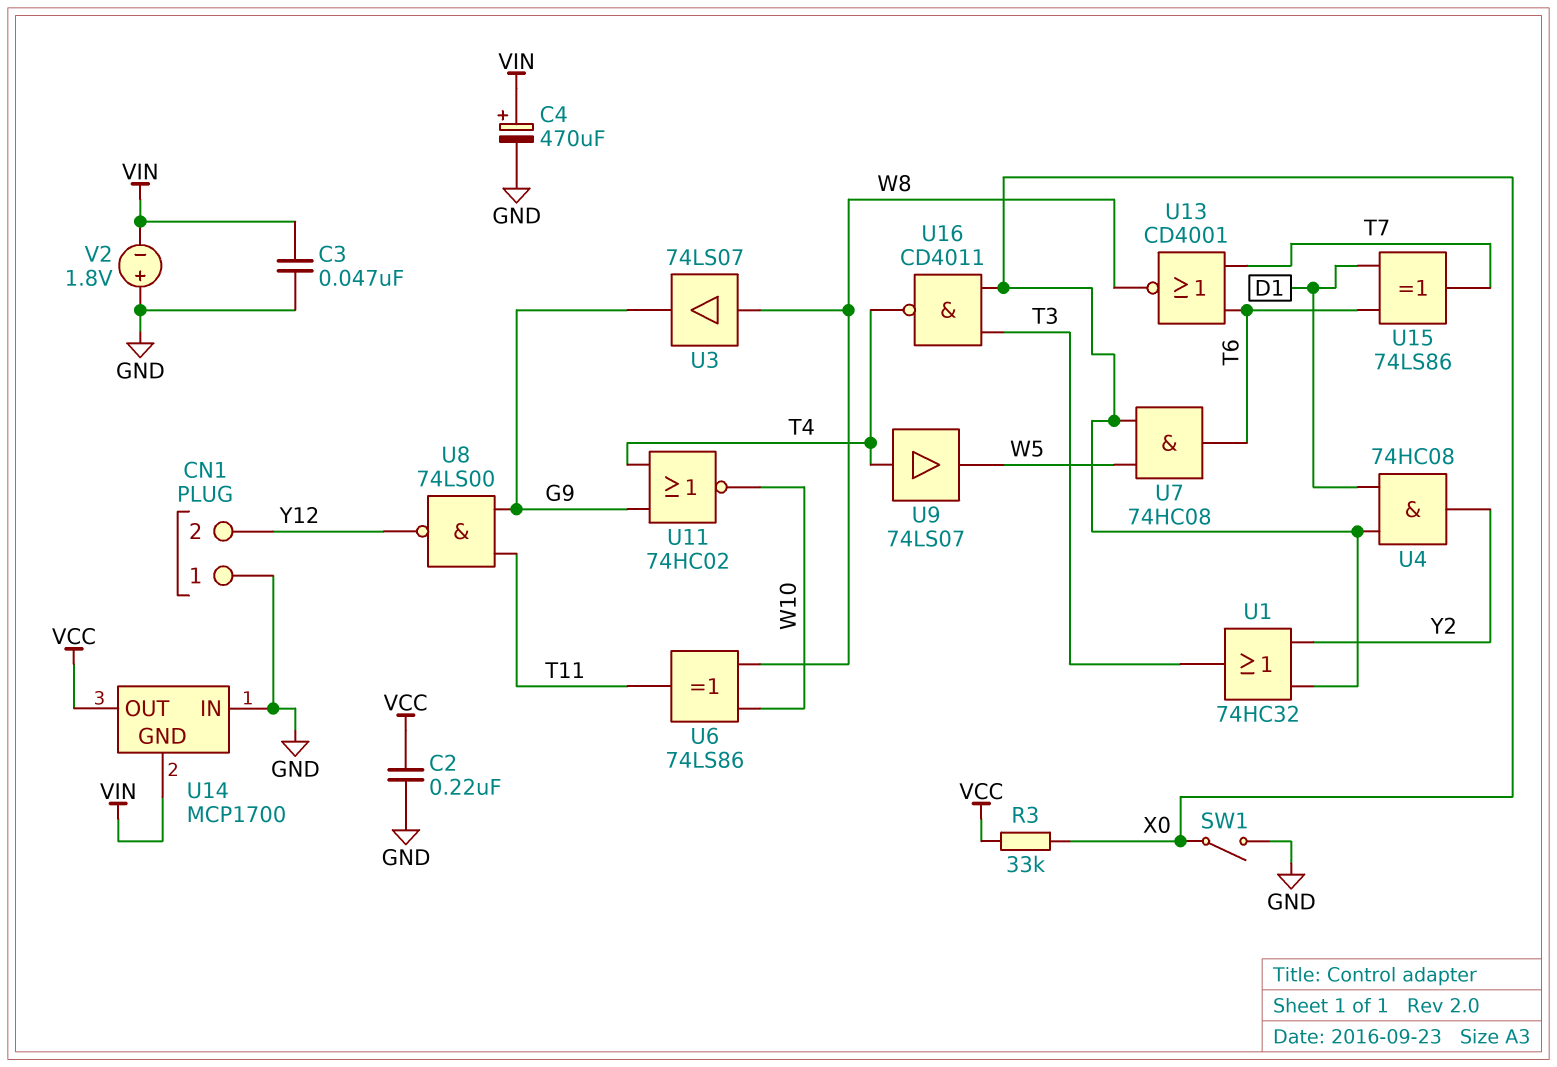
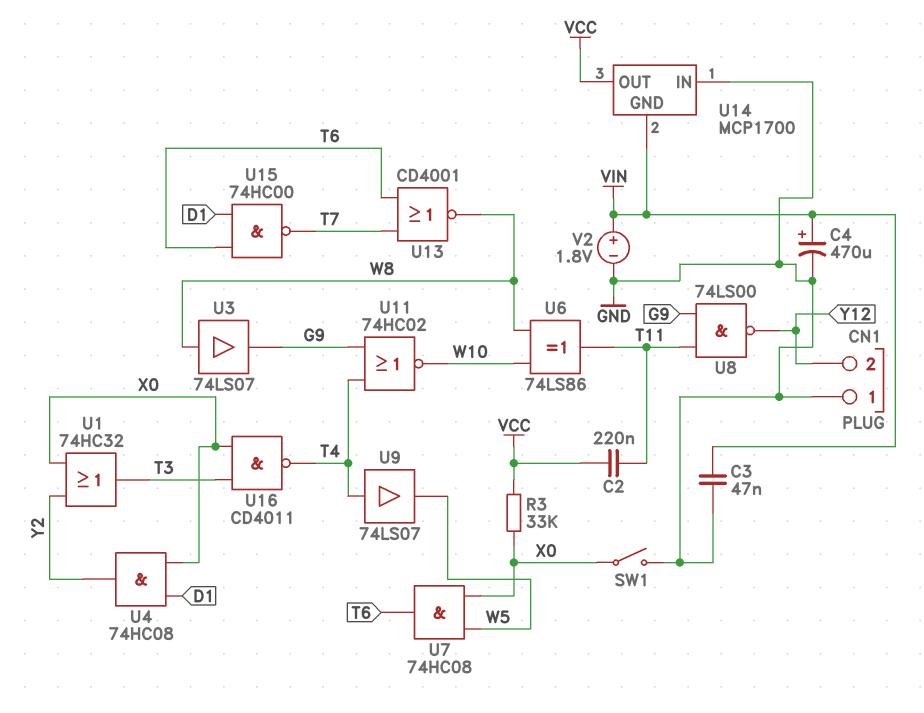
C2: 220nF (GND, VCC) -> 220nF (T11, VCC)
U15: XOR 74LS86 (in D1, in T6, out T7) -> NAND 74HC00 (in D1, in T6, out T7)
V2: 1.8V (plus GND, minus VIN) -> 1.8V (plus VIN, minus GND)

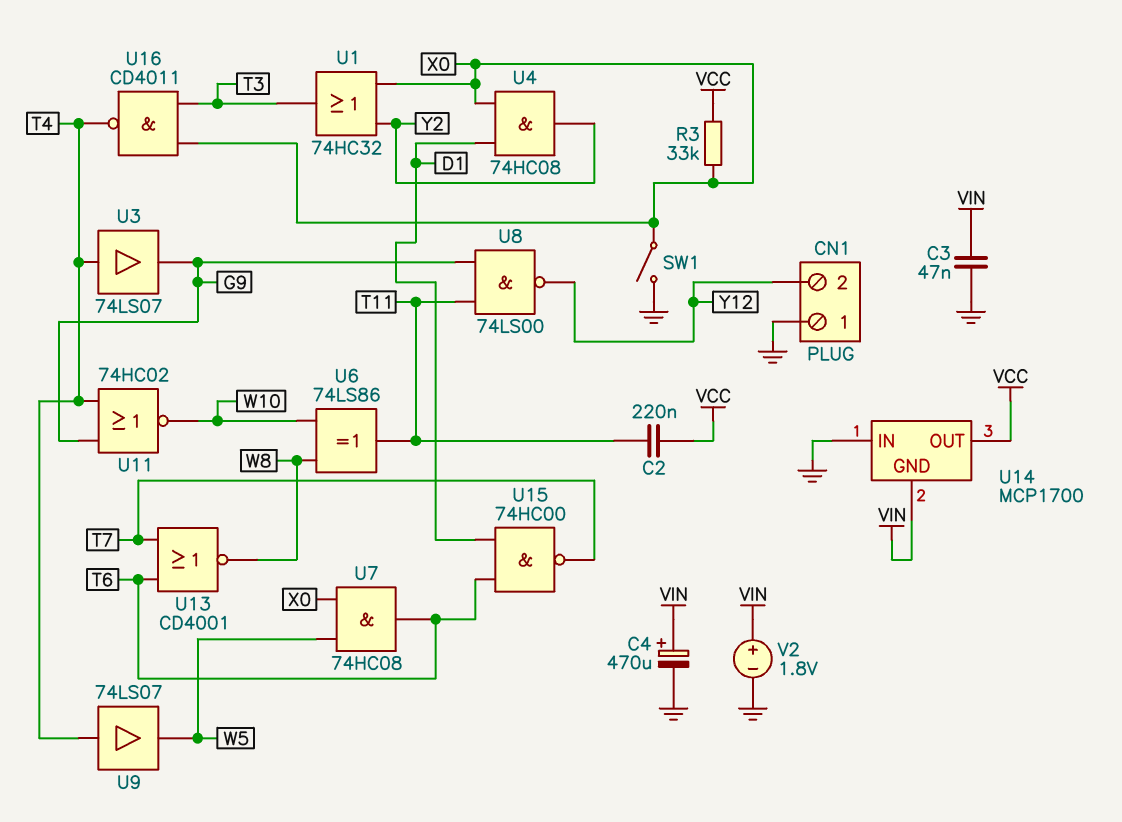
U3: buffer 74LS07 (in W8, out G9) -> buffer 74LS07 (in T4, out G9)

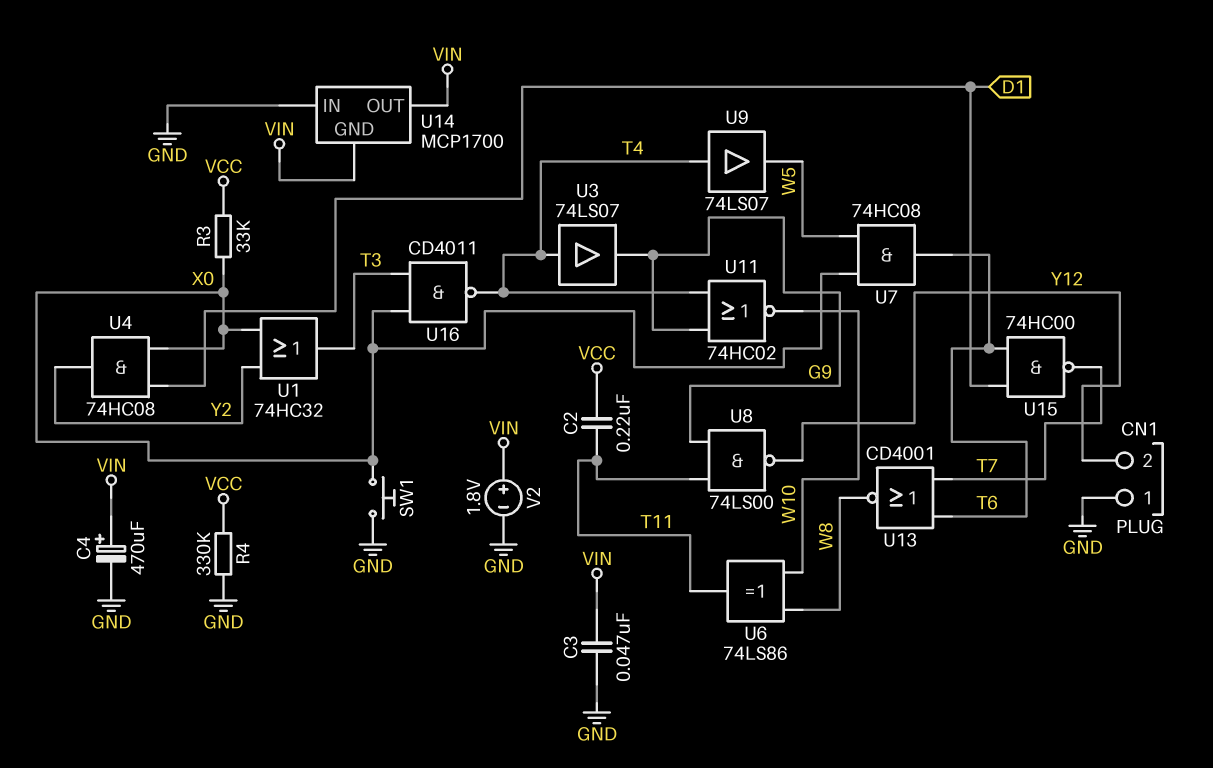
R4: none -> 330k (GND, VCC)
SW1: switch (GND, X0) -> button (GND, X0)
U14 pin OUT: VCC -> VIN

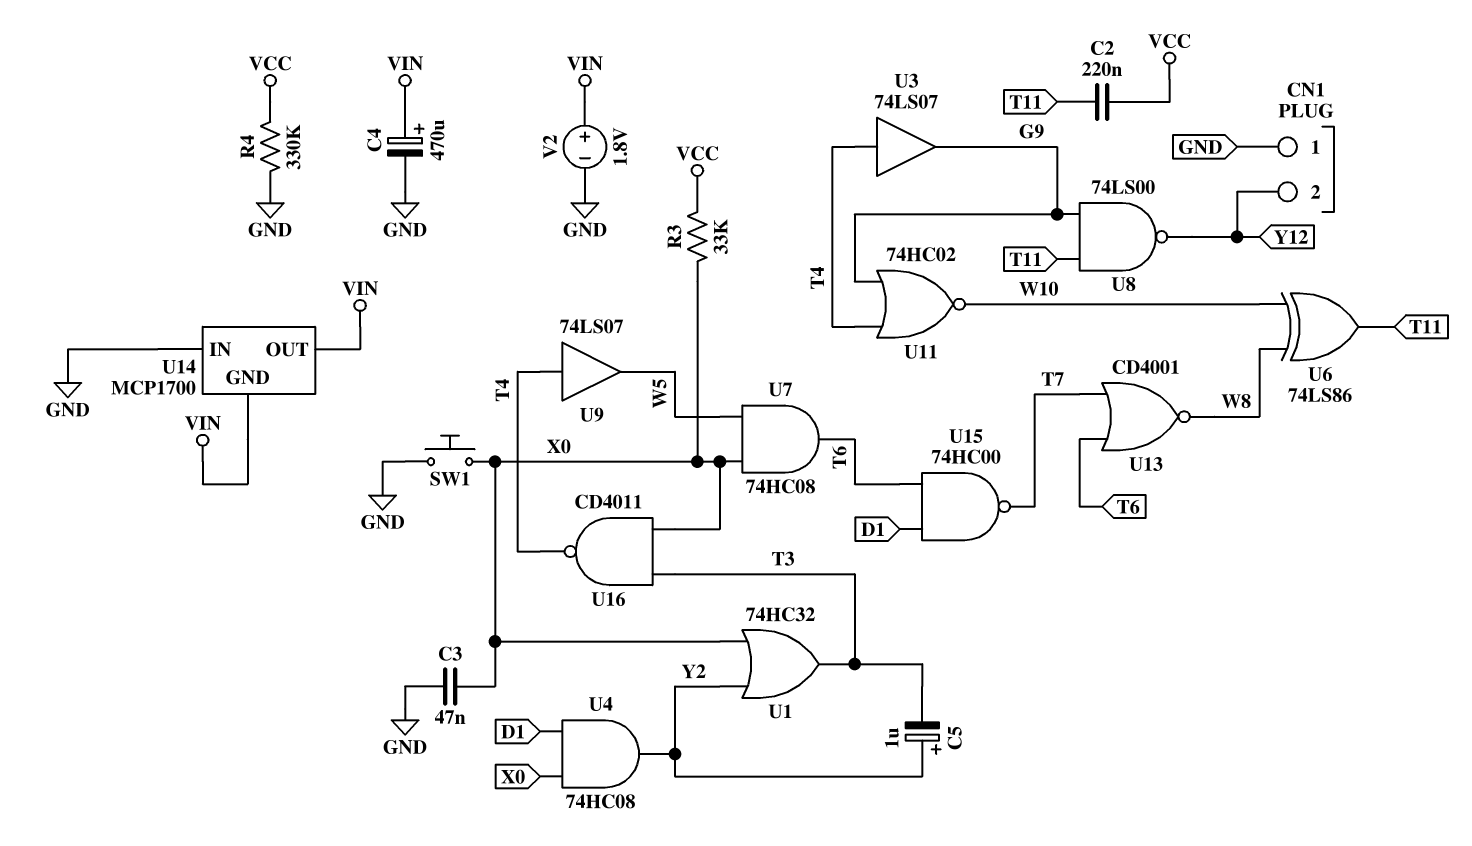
C3: 47nF (GND, VIN) -> 47nF (GND, X0)
C5: none -> 1uF (plus Y2, minus T3)

